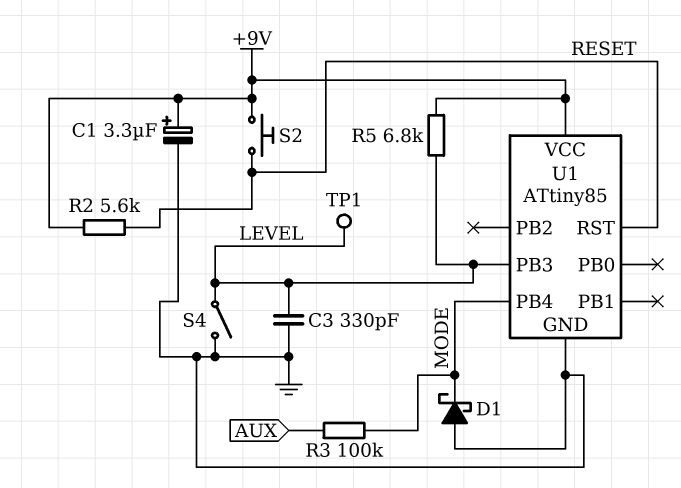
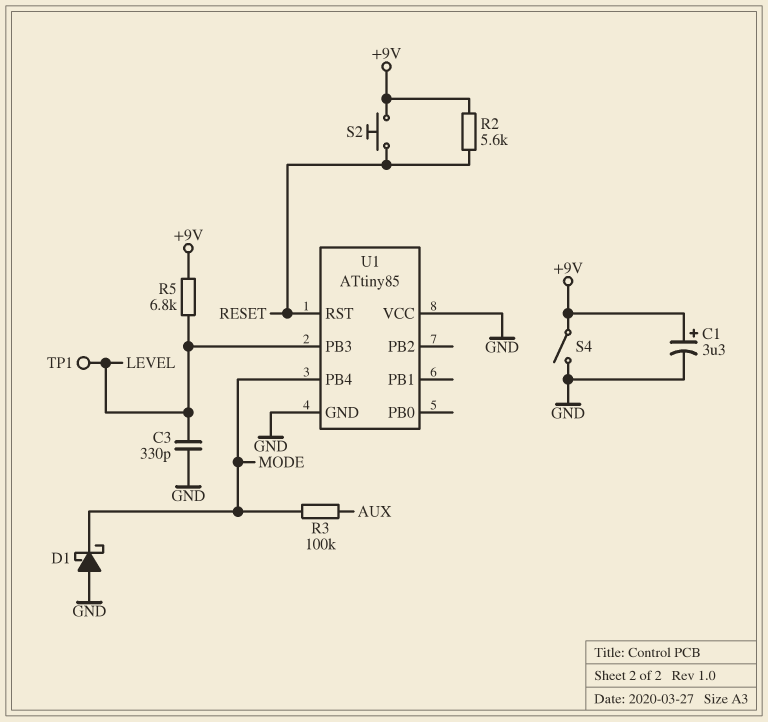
S4: switch (GND, LEVEL) -> switch (+9V, GND)
U1 pin VCC: +9V -> GND

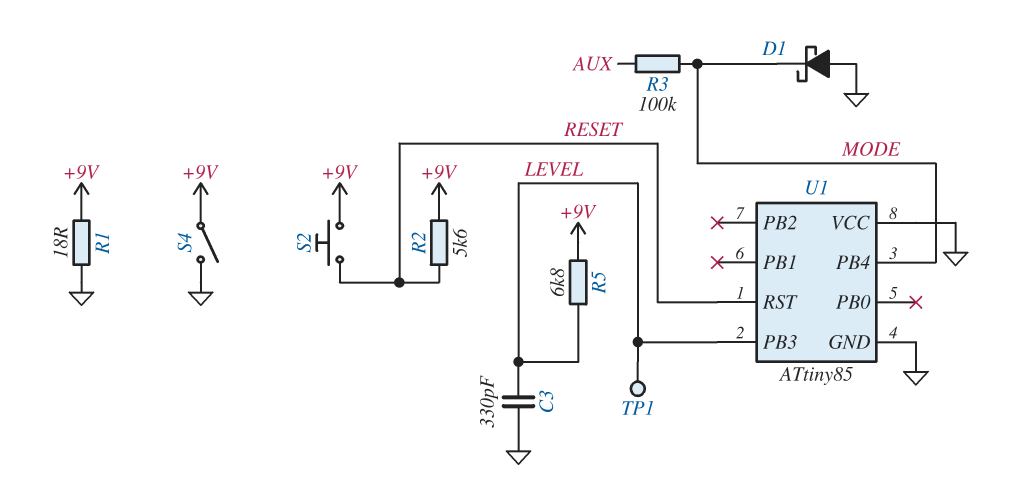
C1: 3.3uF (plus +9V, minus GND) -> none
R1: none -> 18 (+9V, GND)

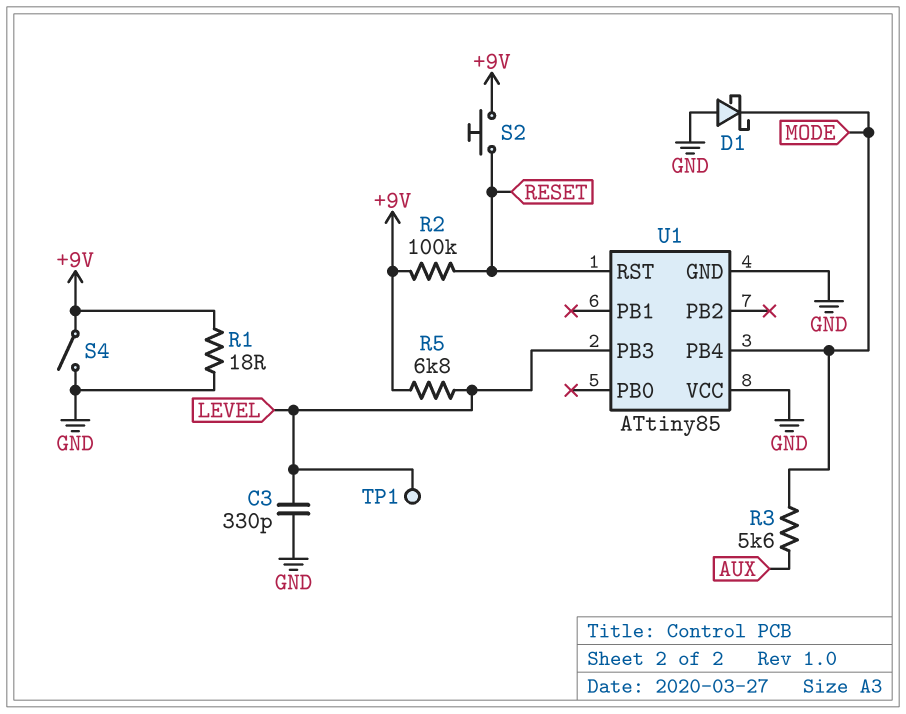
R2: 5.6k (+9V, RESET) -> 100k (+9V, RESET)
R3: 100k (AUX, MODE) -> 5.6k (AUX, MODE)

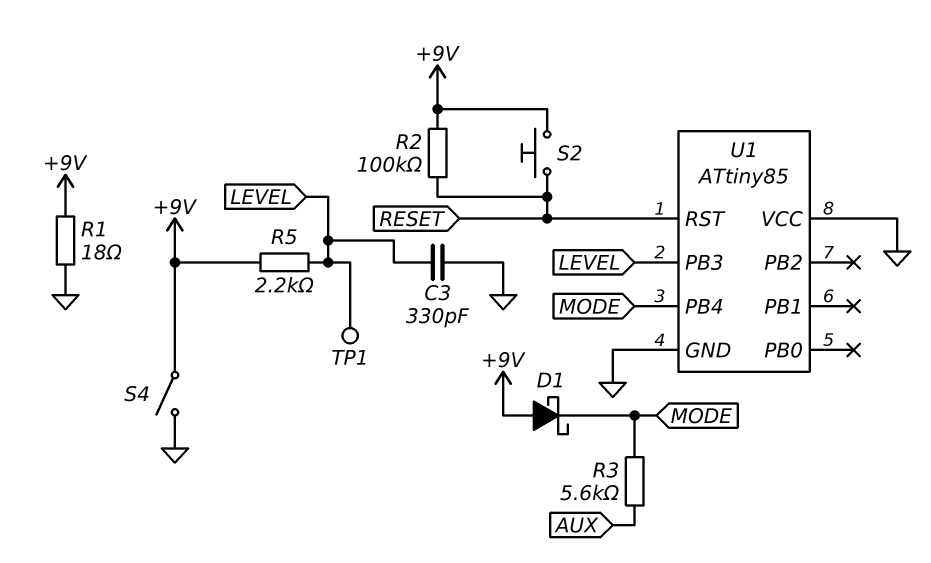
D1: schottky (A GND, K MODE) -> schottky (A +9V, K MODE)
R5: 6.8k (+9V, LEVEL) -> 2.2k (+9V, LEVEL)

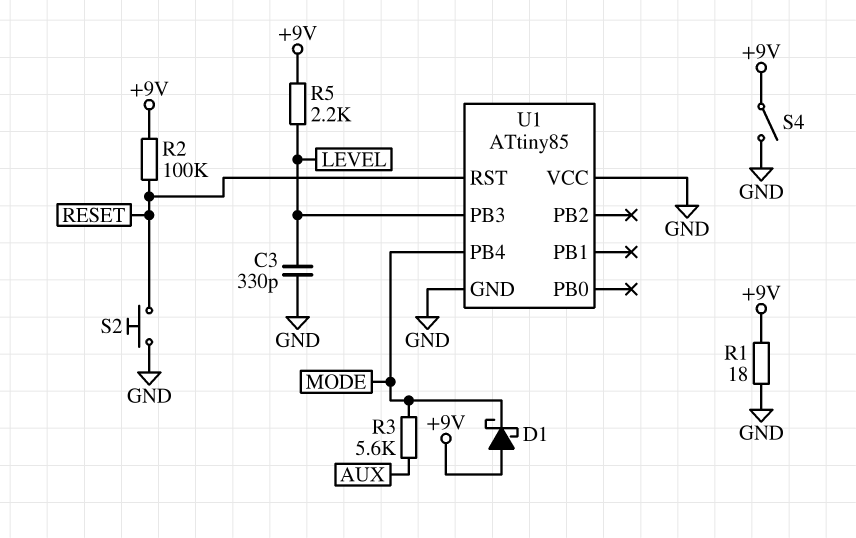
S2: button (+9V, RESET) -> button (GND, RESET)
TP1: test point (LEVEL) -> none

